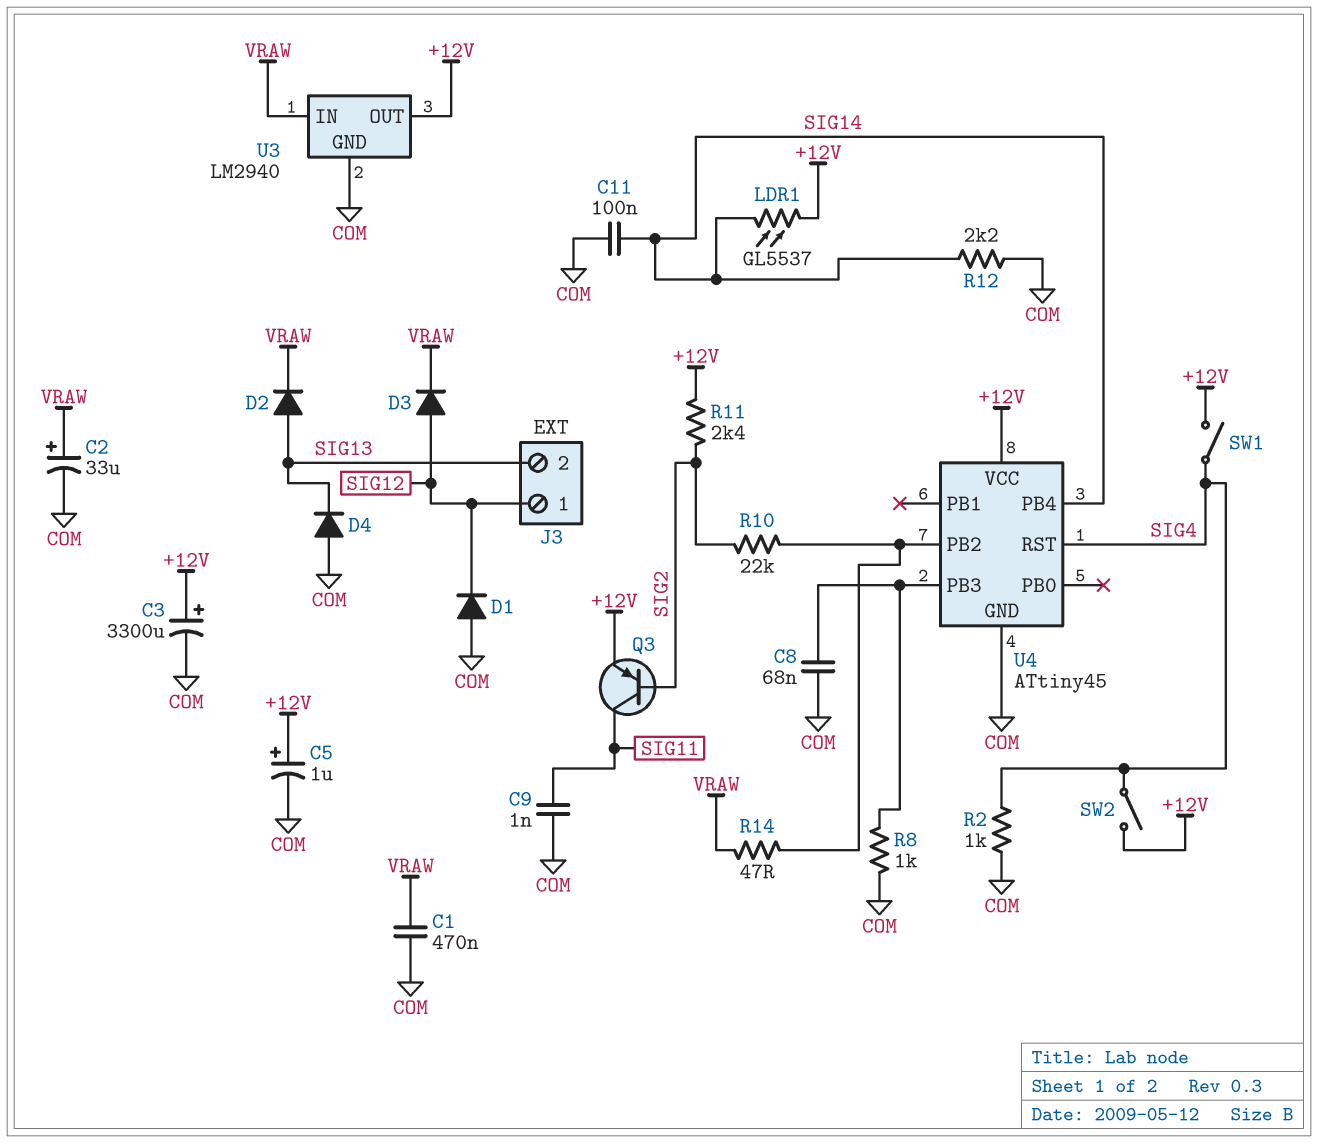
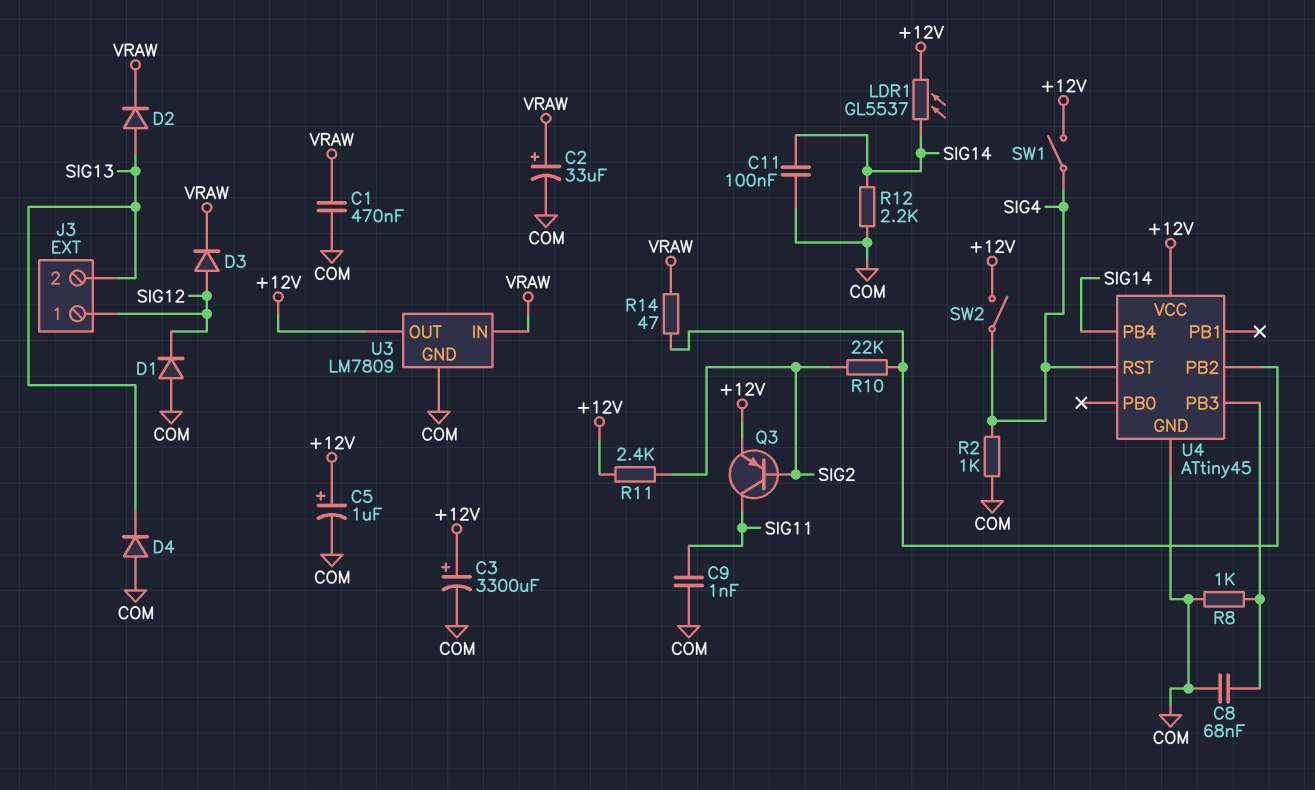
U3: LM2940 -> LM7809

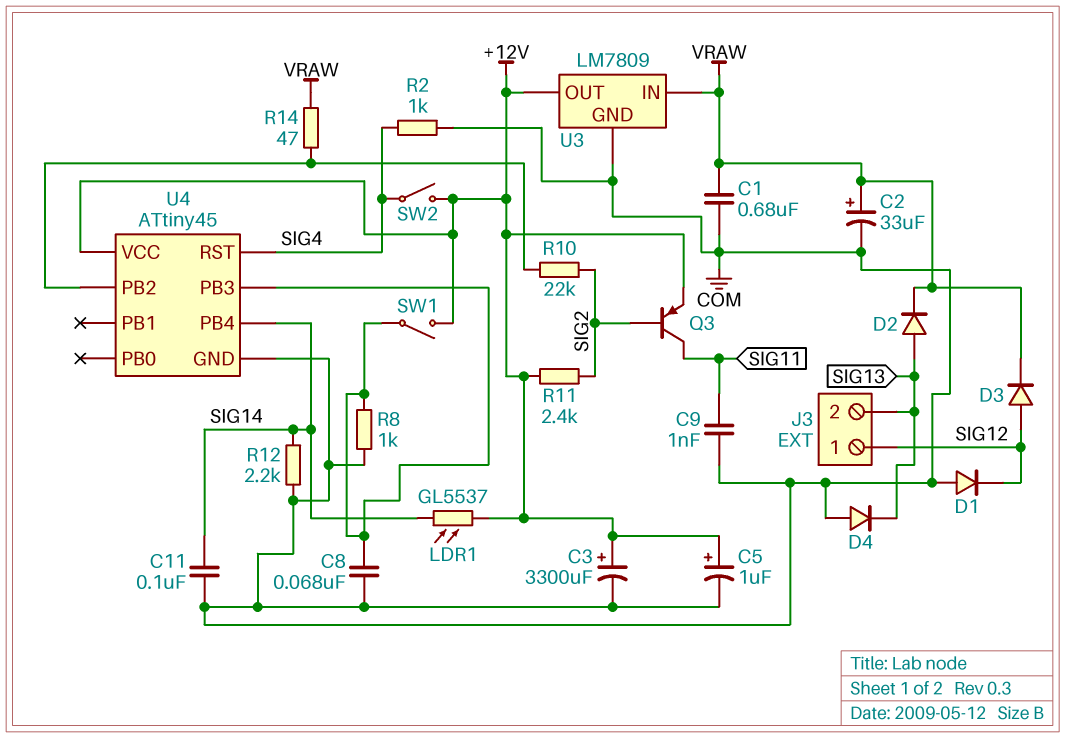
C1: 470nF (COM, VRAW) -> 680nF (COM, VRAW)
SW1: switch (+12V, SIG4) -> switch (+12V, U4/PB3)

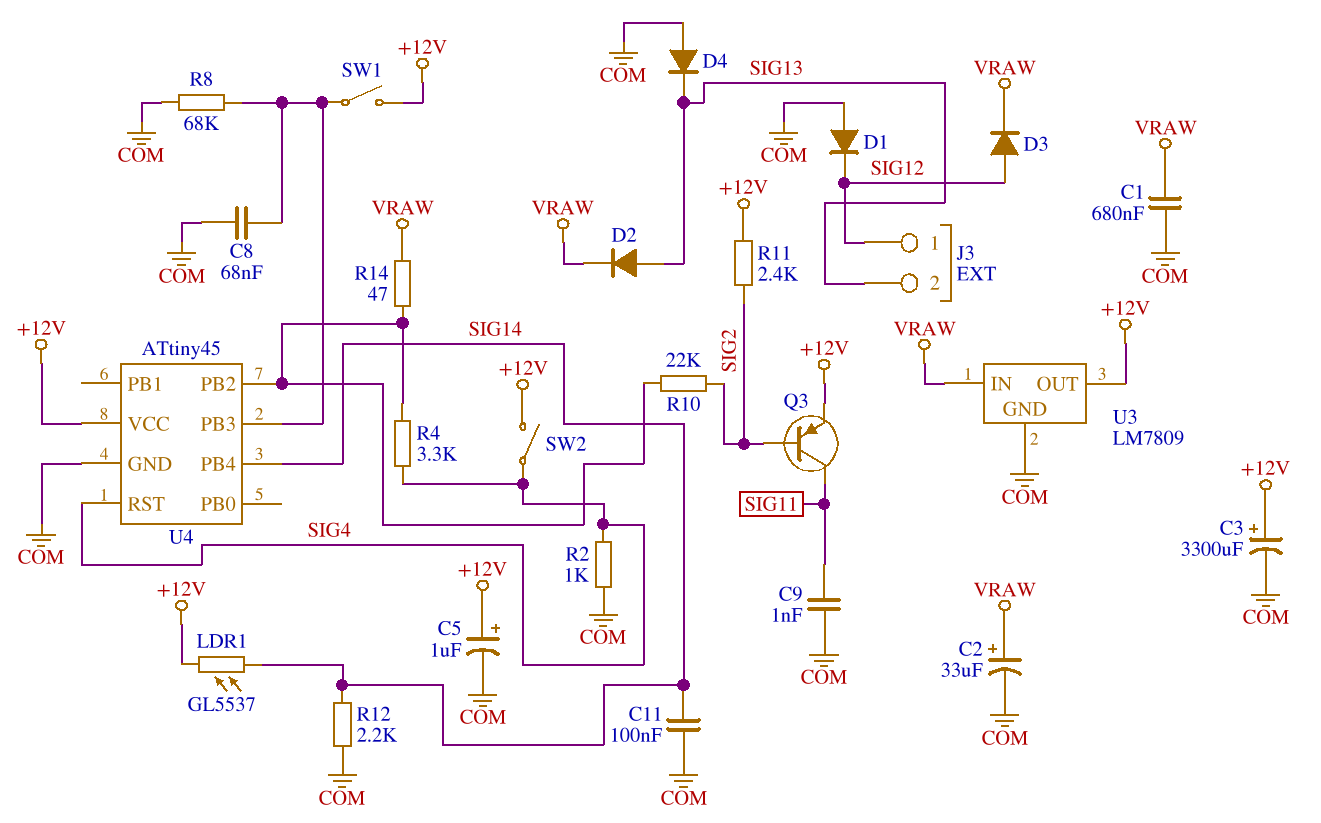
R4: none -> 3.3k (SIG4, U4/PB2)
R8: 1k (COM, U4/PB3) -> 68k (COM, U4/PB3)

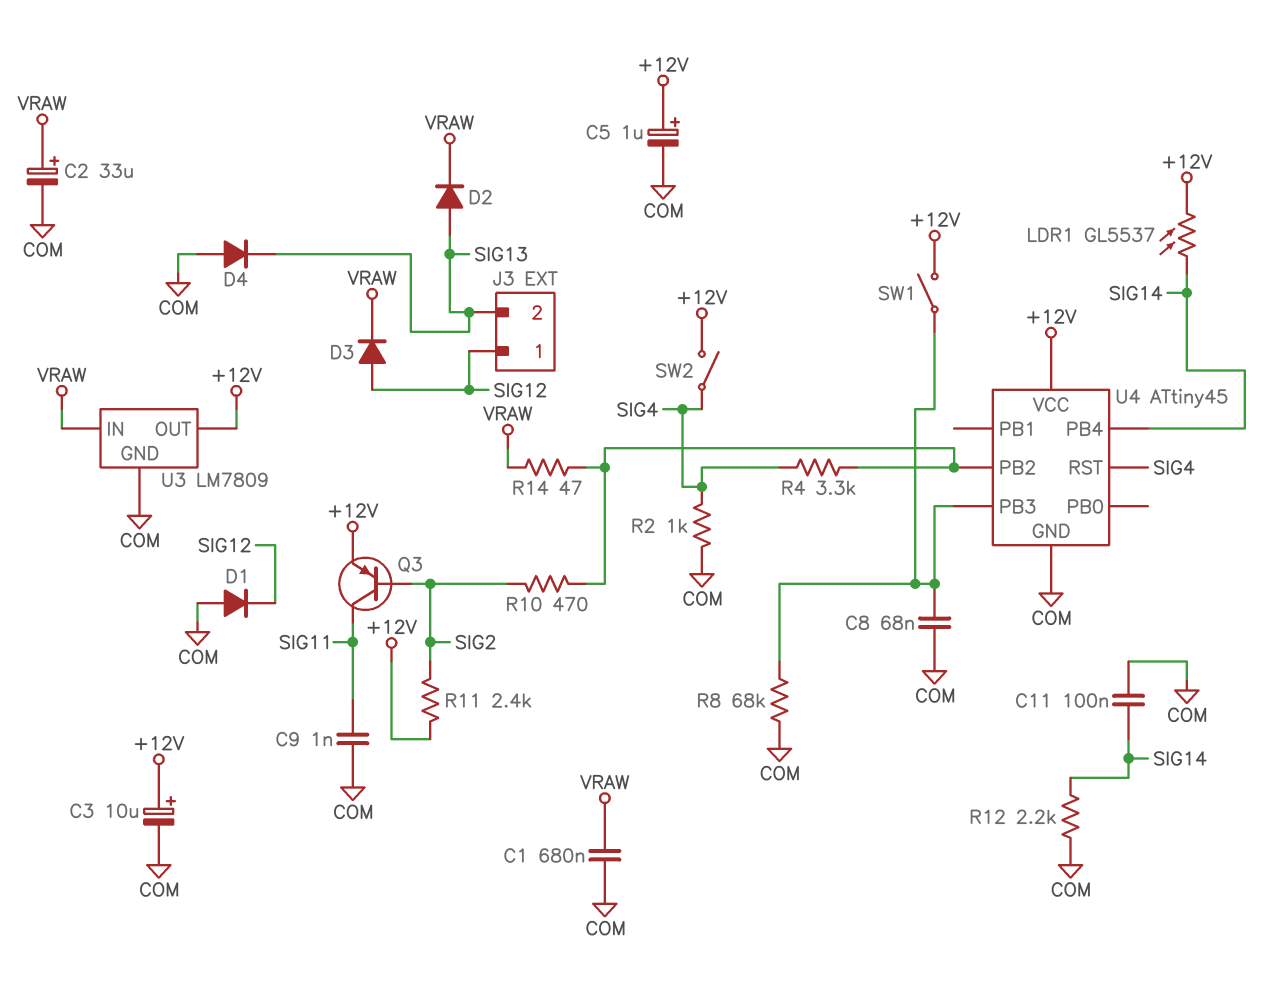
C3: 3300uF (plus +12V, minus COM) -> 10uF (plus +12V, minus COM)
R10: 22k (SIG2, U4/PB2) -> 470 (SIG2, U4/PB2)

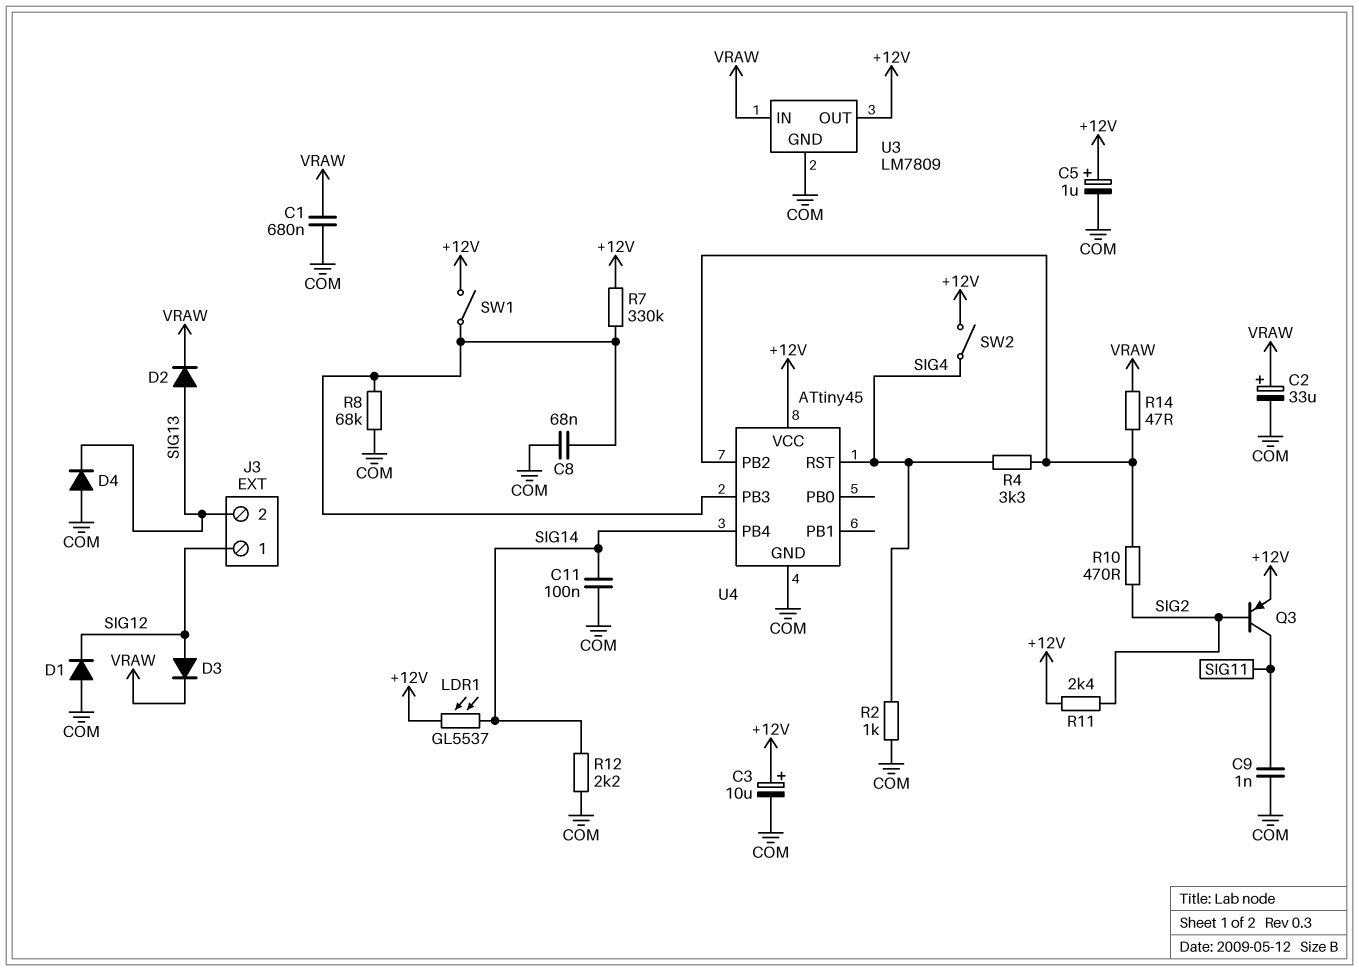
R7: none -> 330k (+12V, U4/PB3)

